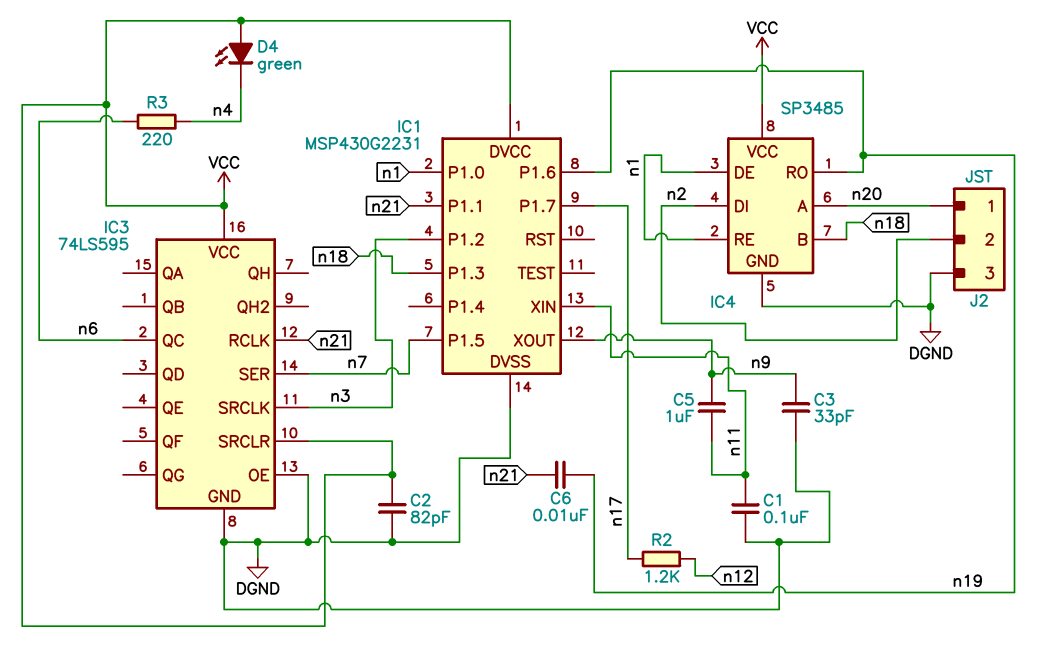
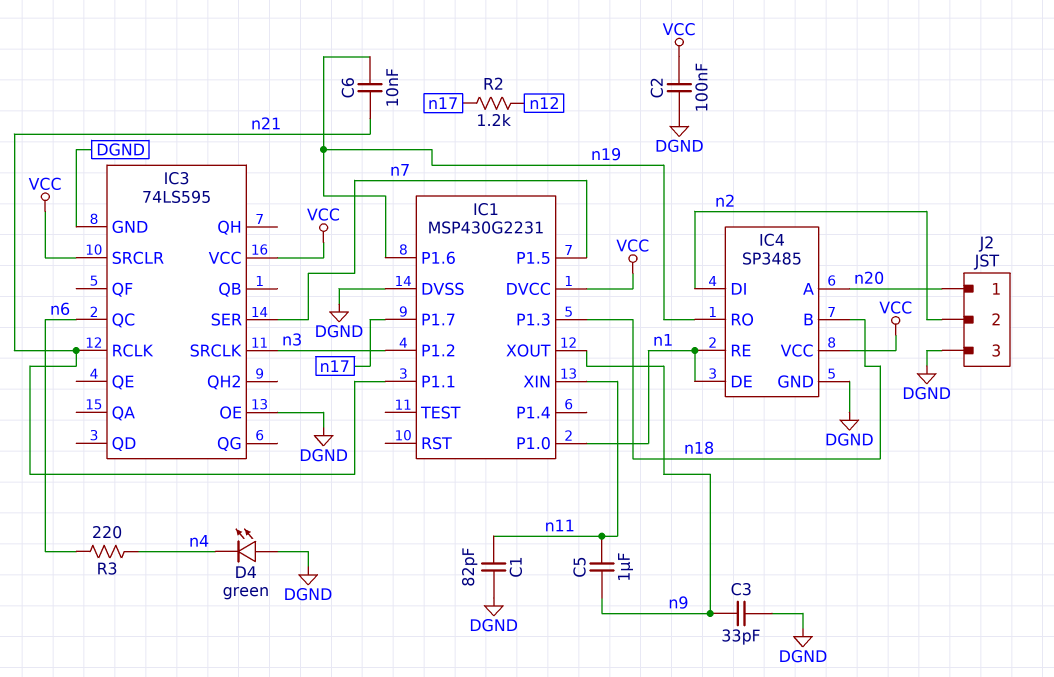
C1: 100nF (DGND, n11) -> 82pF (DGND, n11)
C2: 82pF (DGND, VCC) -> 100nF (DGND, VCC)
D4: LED green (A VCC, K n4) -> LED green (A DGND, K n4)

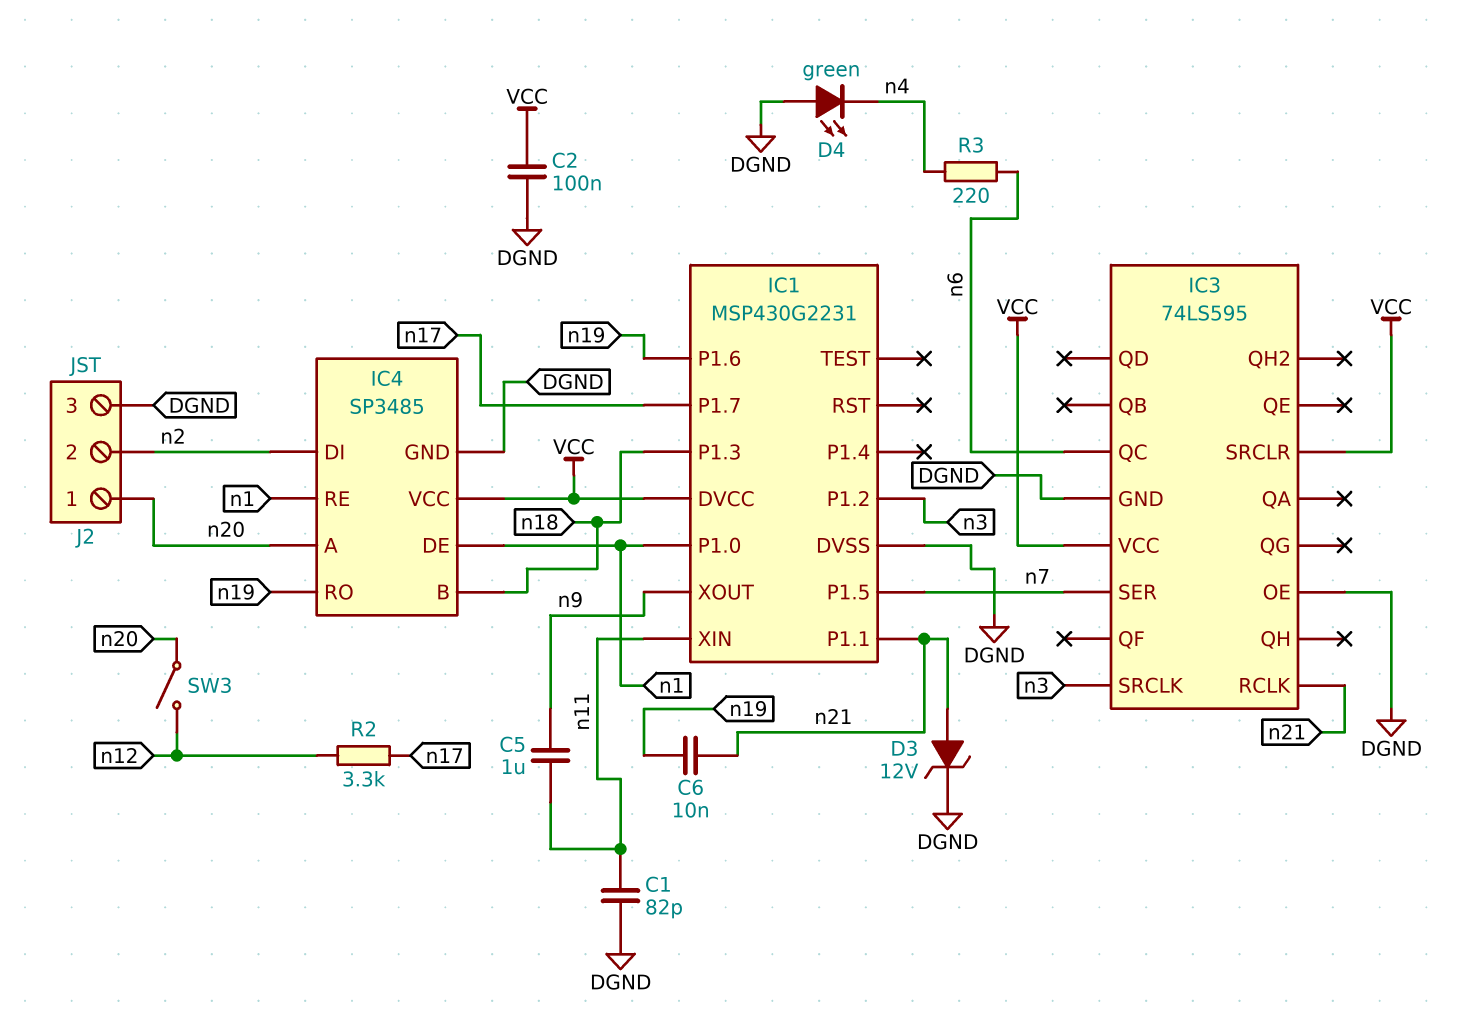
C3: 33pF (DGND, n9) -> none
D3: none -> zener 12V (A n21, K DGND)
R2: 1.2k (n12, n17) -> 3.3k (n12, n17)
SW3: none -> switch (n12, n20)

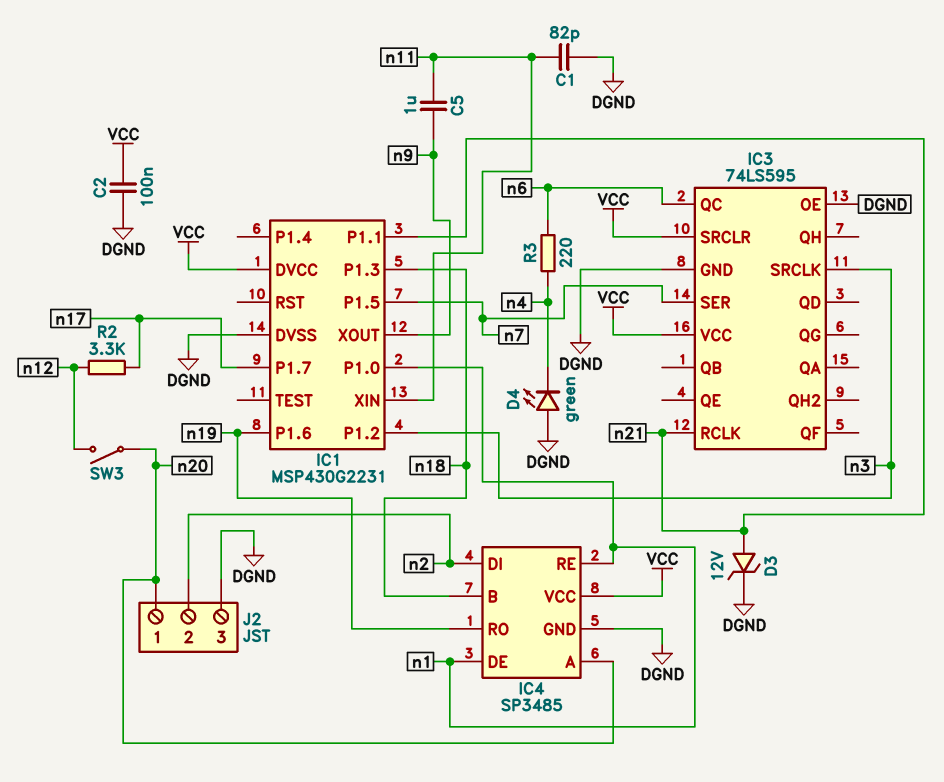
C6: 10nF (n19, n21) -> none

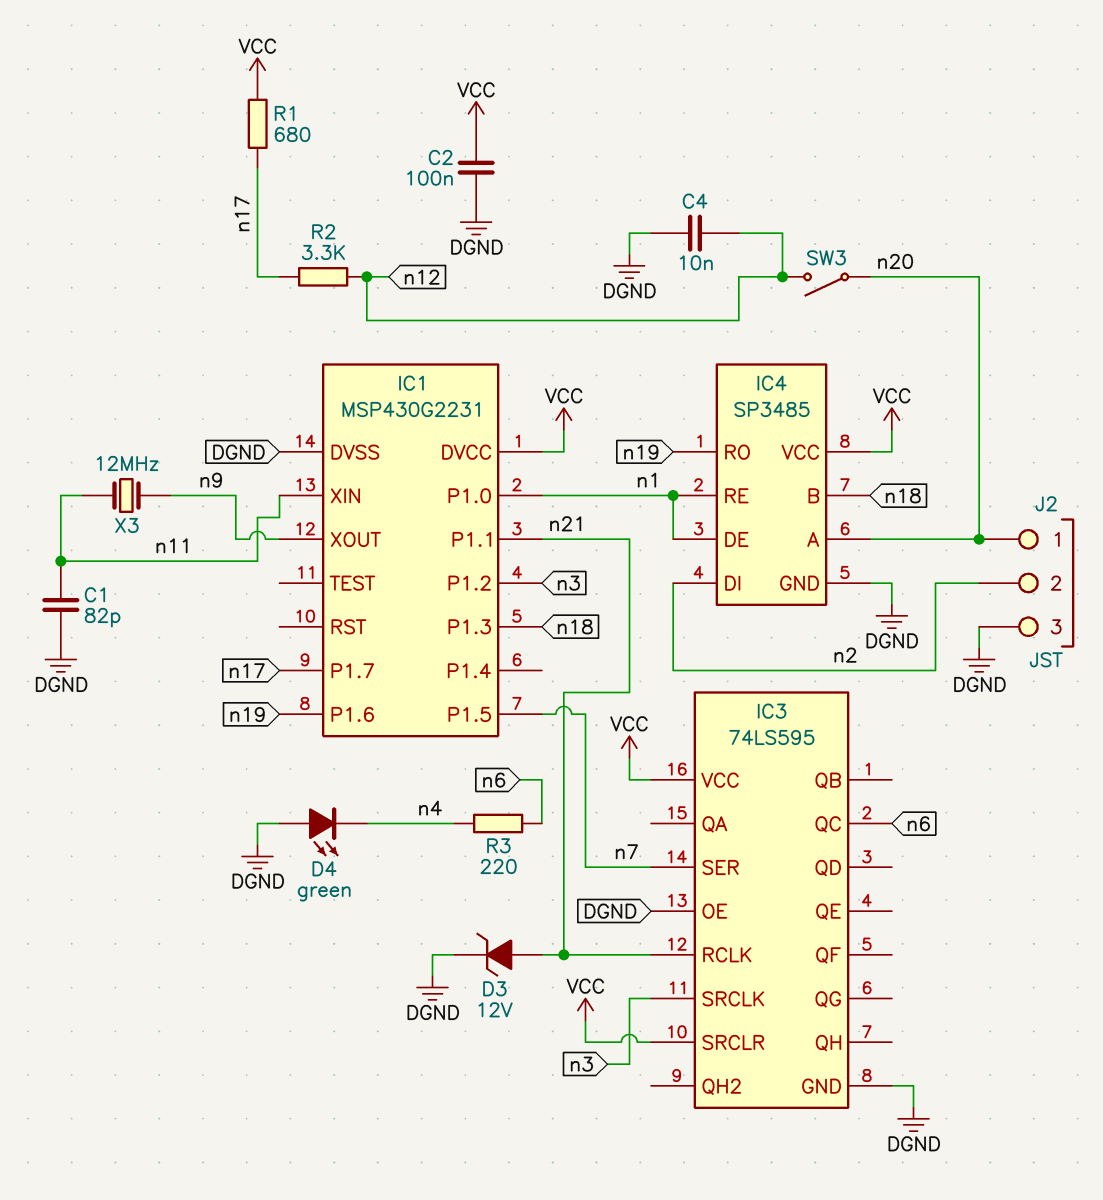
C4: none -> 10nF (DGND, n12)
C5: 1uF (n9, n11) -> none
R1: none -> 680 (VCC, n17)
X3: none -> 12MHz (n9, n11)

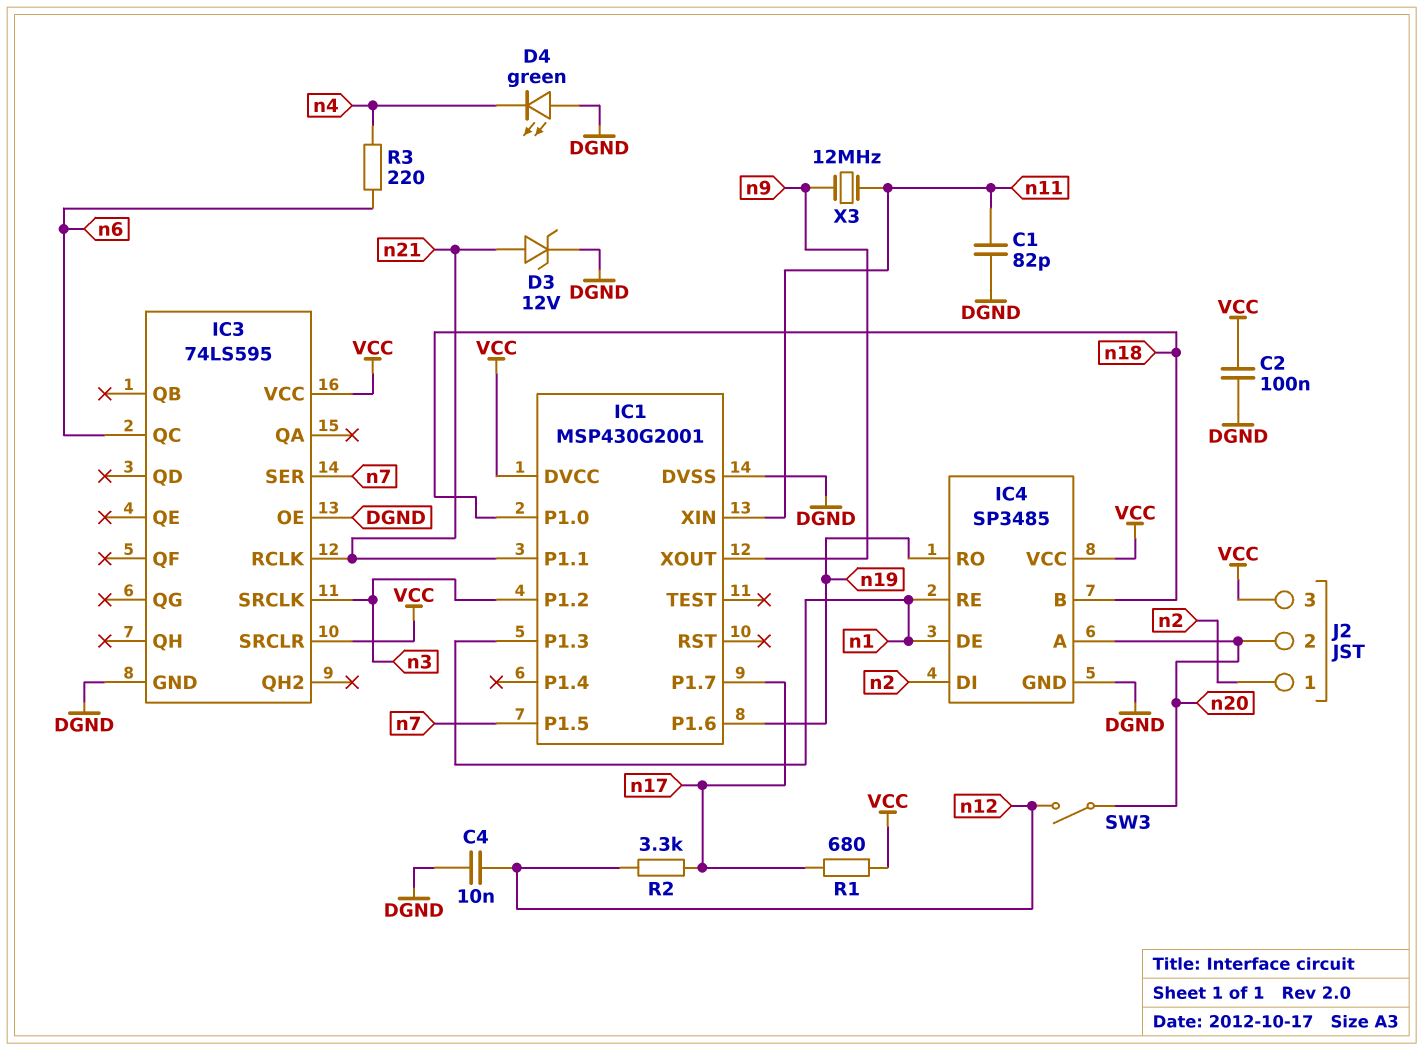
IC1: MSP430G2231 -> MSP430G2001
IC1 pin P1.0: n1 -> n18
IC1 pin P1.3: n18 -> n1
J2 pin 1: n20 -> n2
J2 pin 2: n2 -> n20
J2 pin 3: DGND -> VCC

